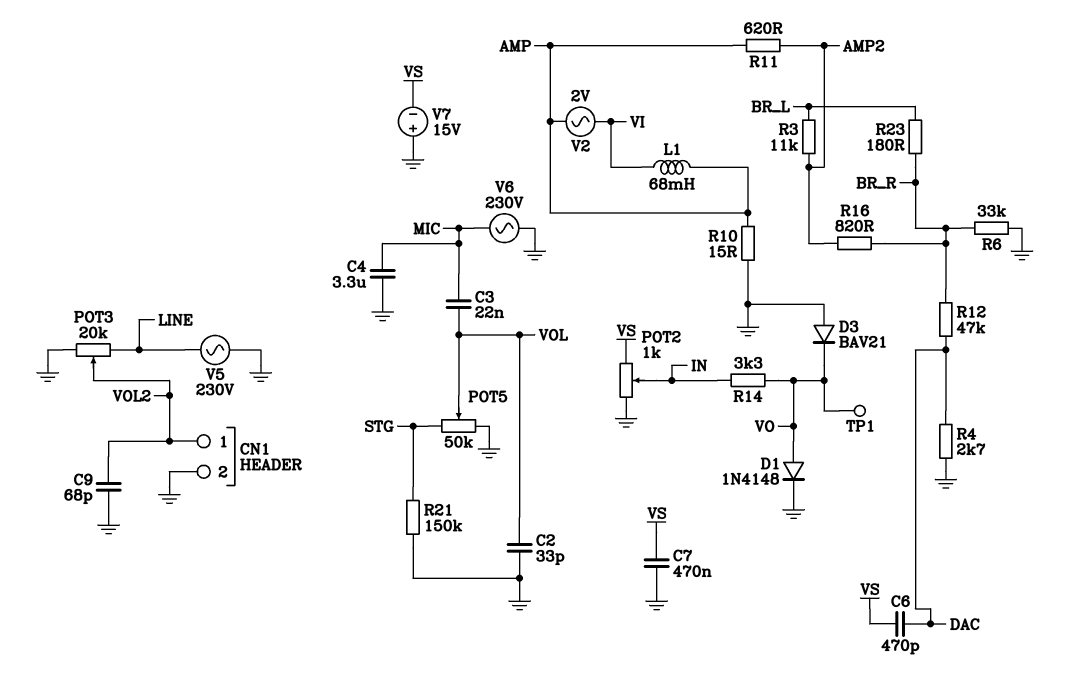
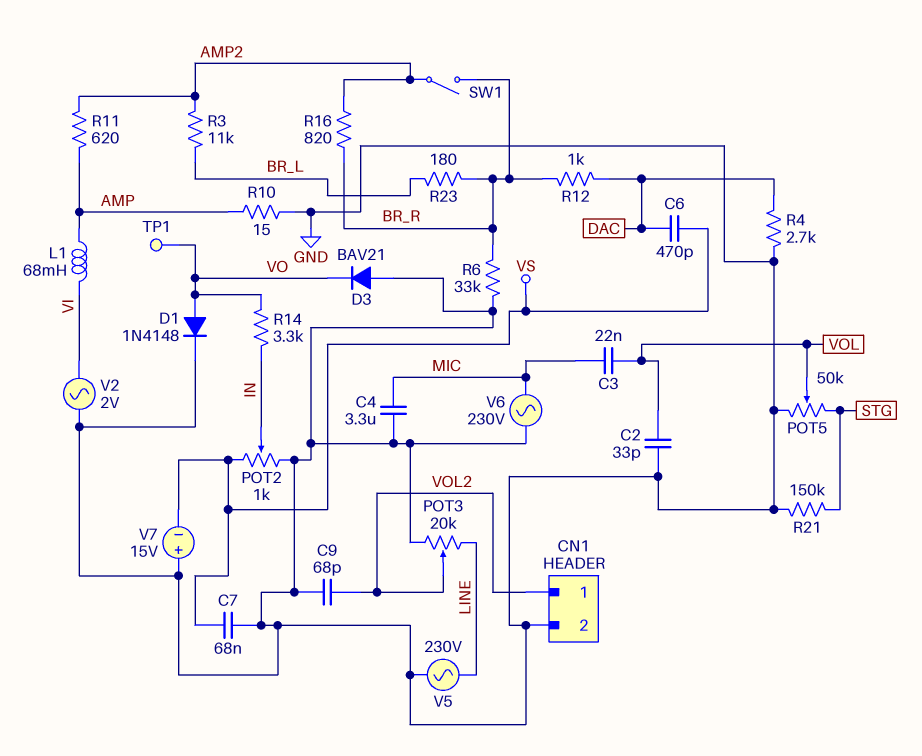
C7: 470nF (GND, VS) -> 68nF (GND, VS)
R12: 47k (BR_R, DAC) -> 1k (BR_R, DAC)
SW1: none -> switch (AMP2, BR_R)
V2: AC 2V (AMP, VI) -> AC 2V (GND, VI)

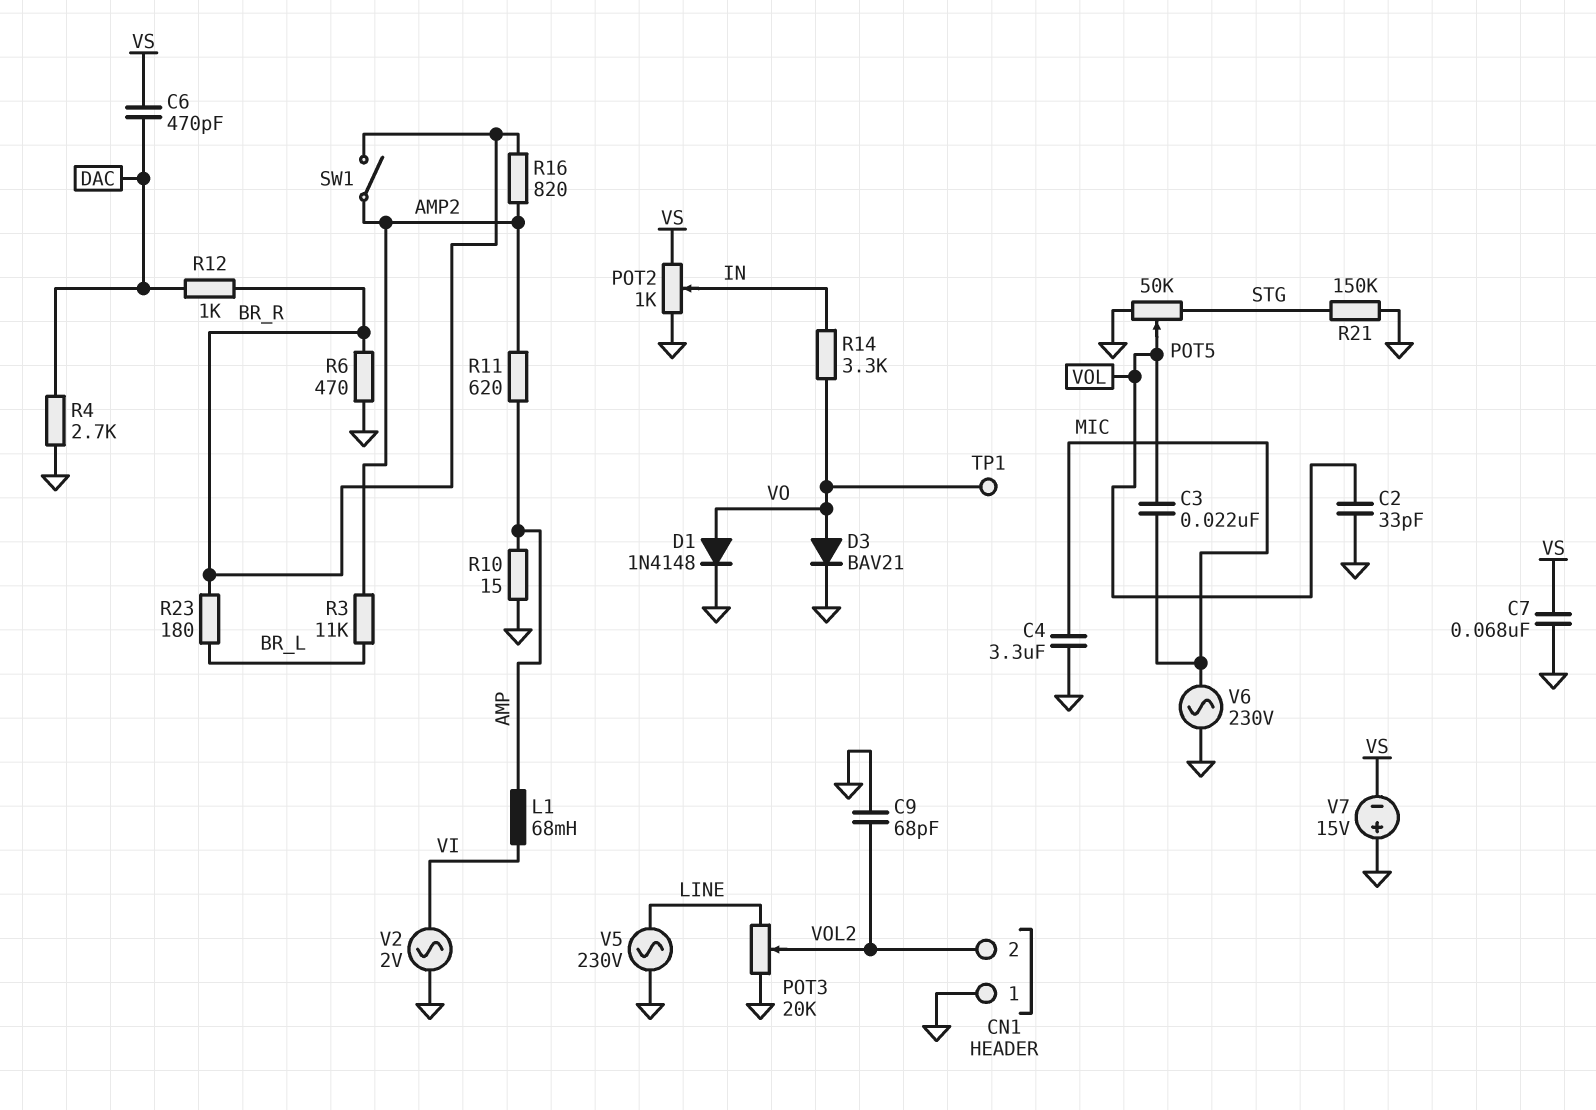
CN1 pin 1: VOL2 -> GND
CN1 pin 2: GND -> VOL2
D3: diode BAV21 (A GND, K VO) -> diode BAV21 (A VO, K GND)
R6: 33k (BR_R, GND) -> 470 (BR_R, GND)

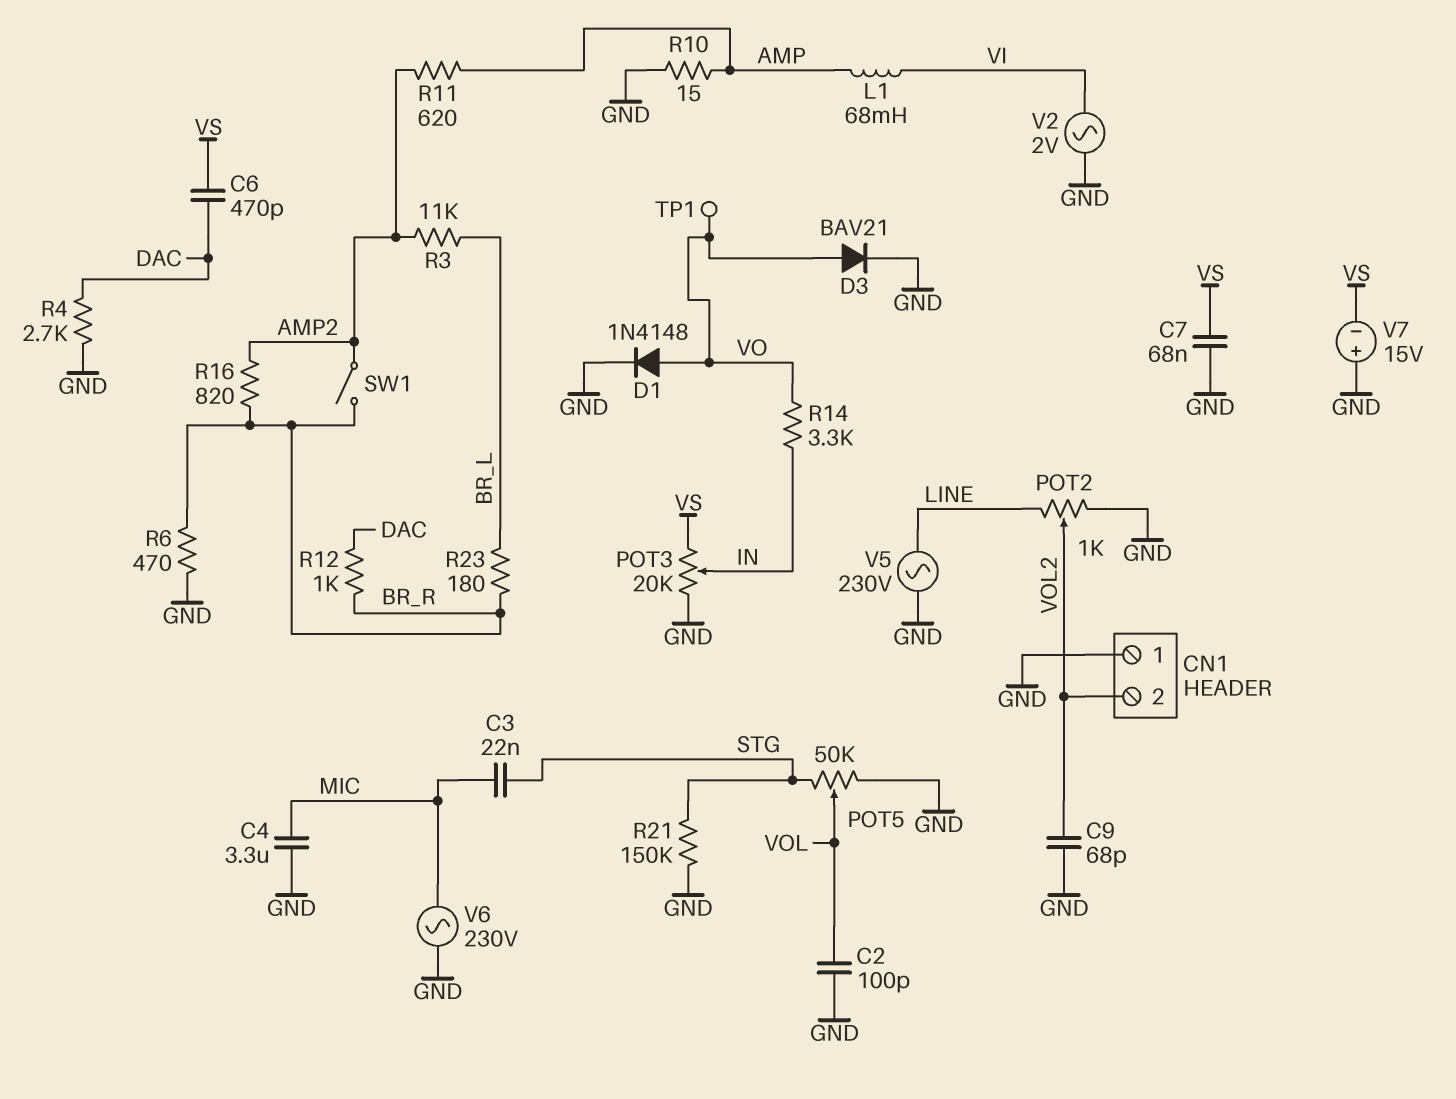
C2: 33pF (GND, VOL) -> 100pF (GND, VOL)
C3: 22nF (MIC, VOL) -> 22nF (MIC, STG)
POT2: 1k (GND, VS, wiper IN) -> 1k (GND, LINE, wiper VOL2)
POT3: 20k (GND, LINE, wiper VOL2) -> 20k (GND, VS, wiper IN)

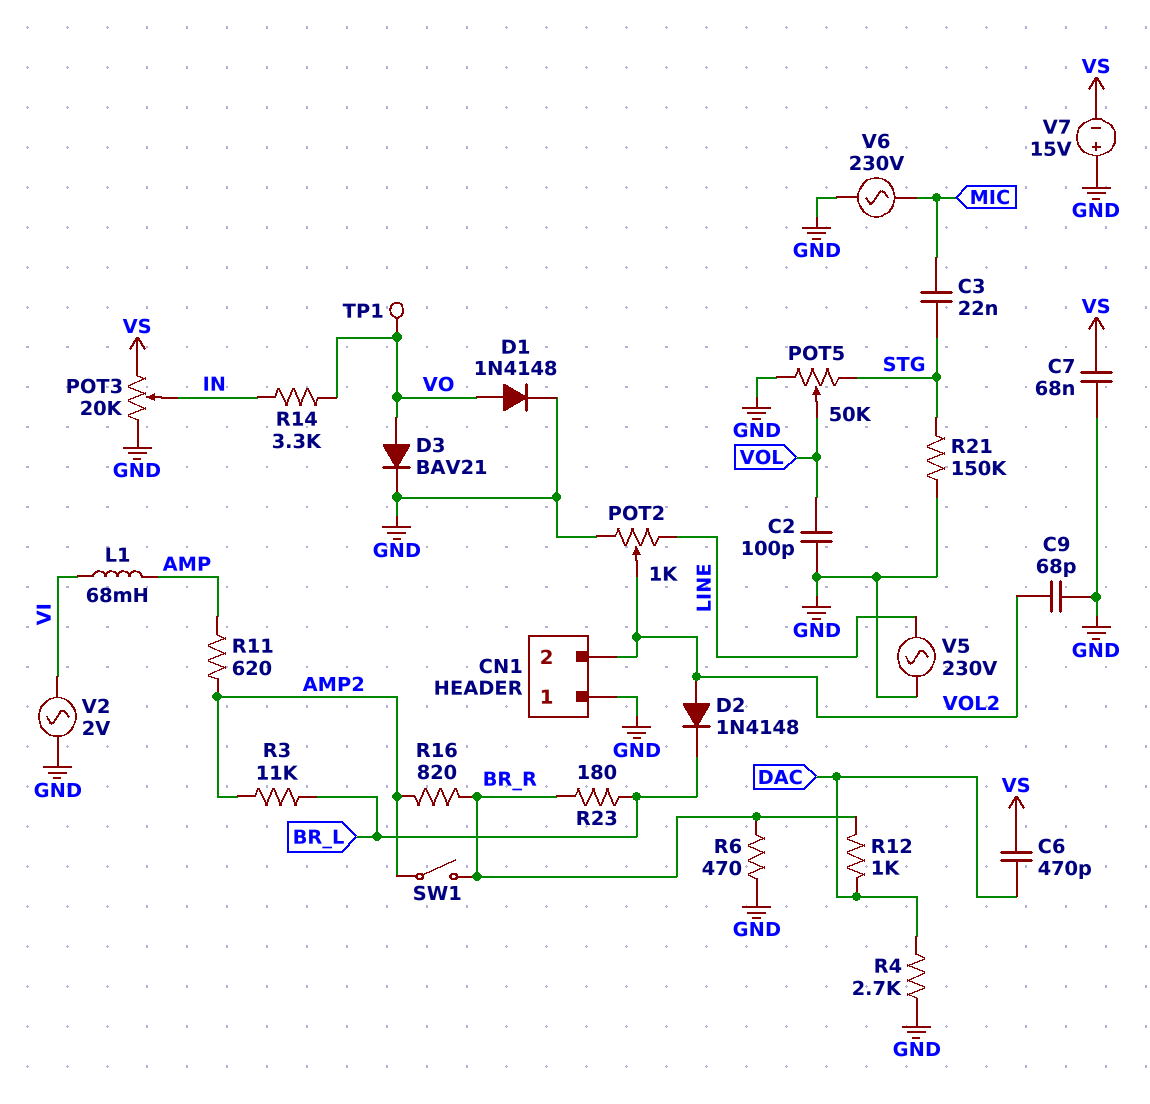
C4: 3.3uF (GND, MIC) -> none
D2: none -> diode 1N4148 (A VOL2, K BR_L)
R10: 15 (AMP, GND) -> none

